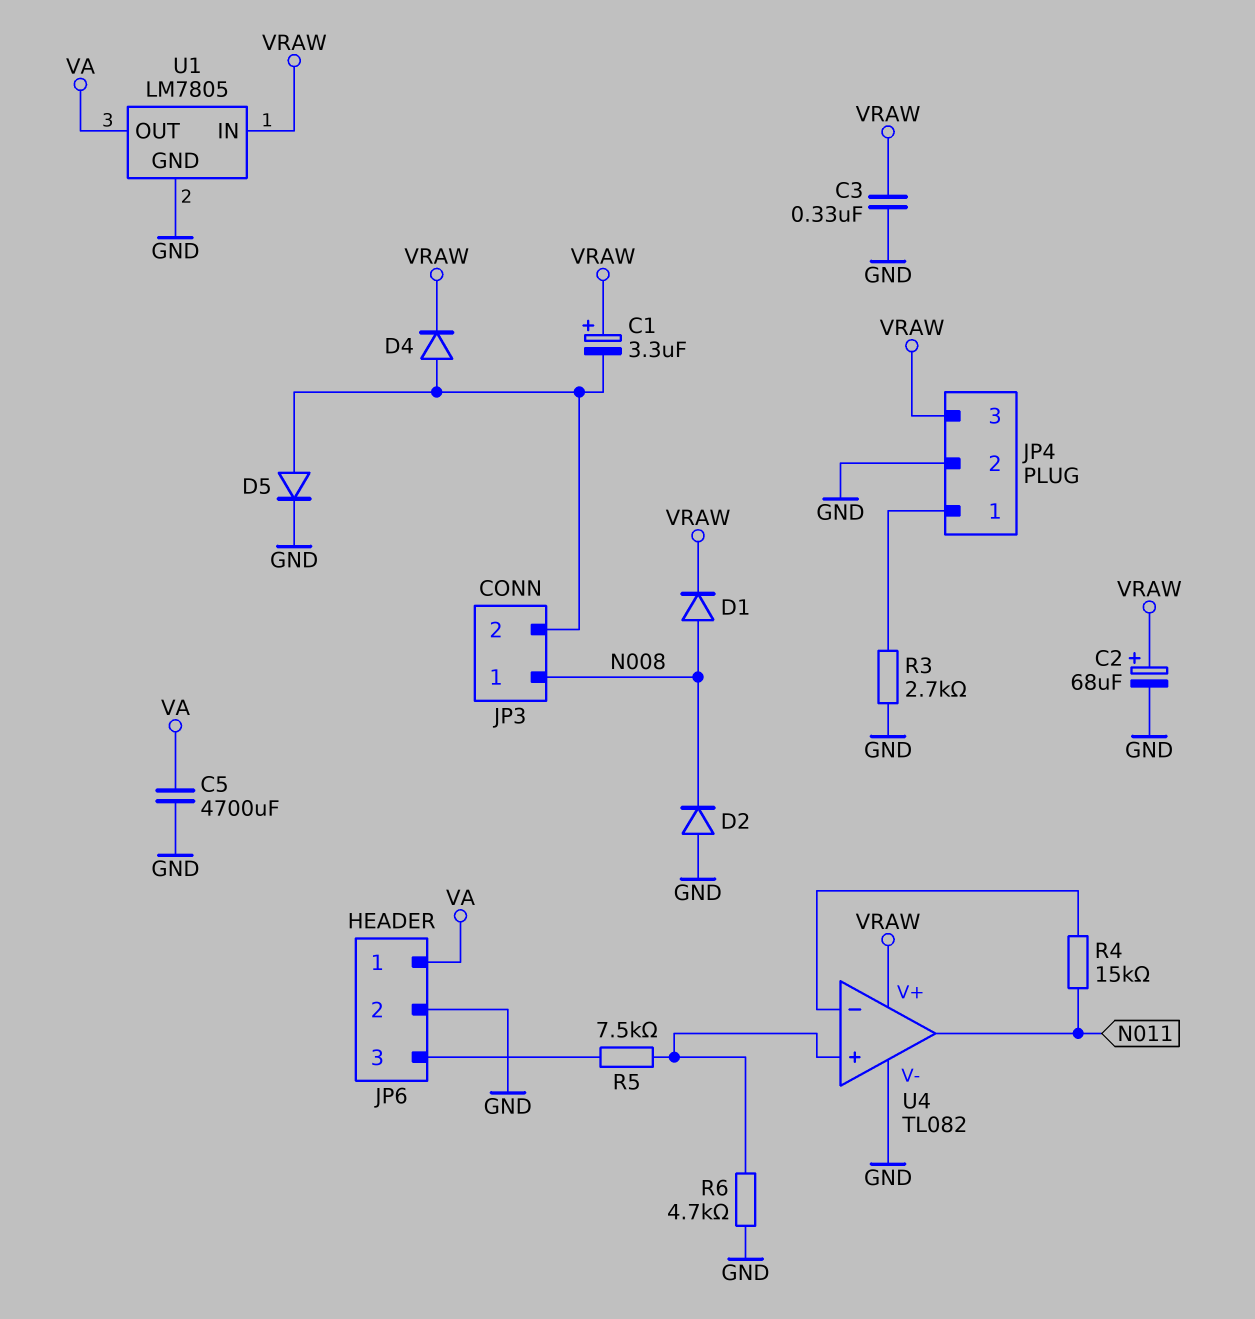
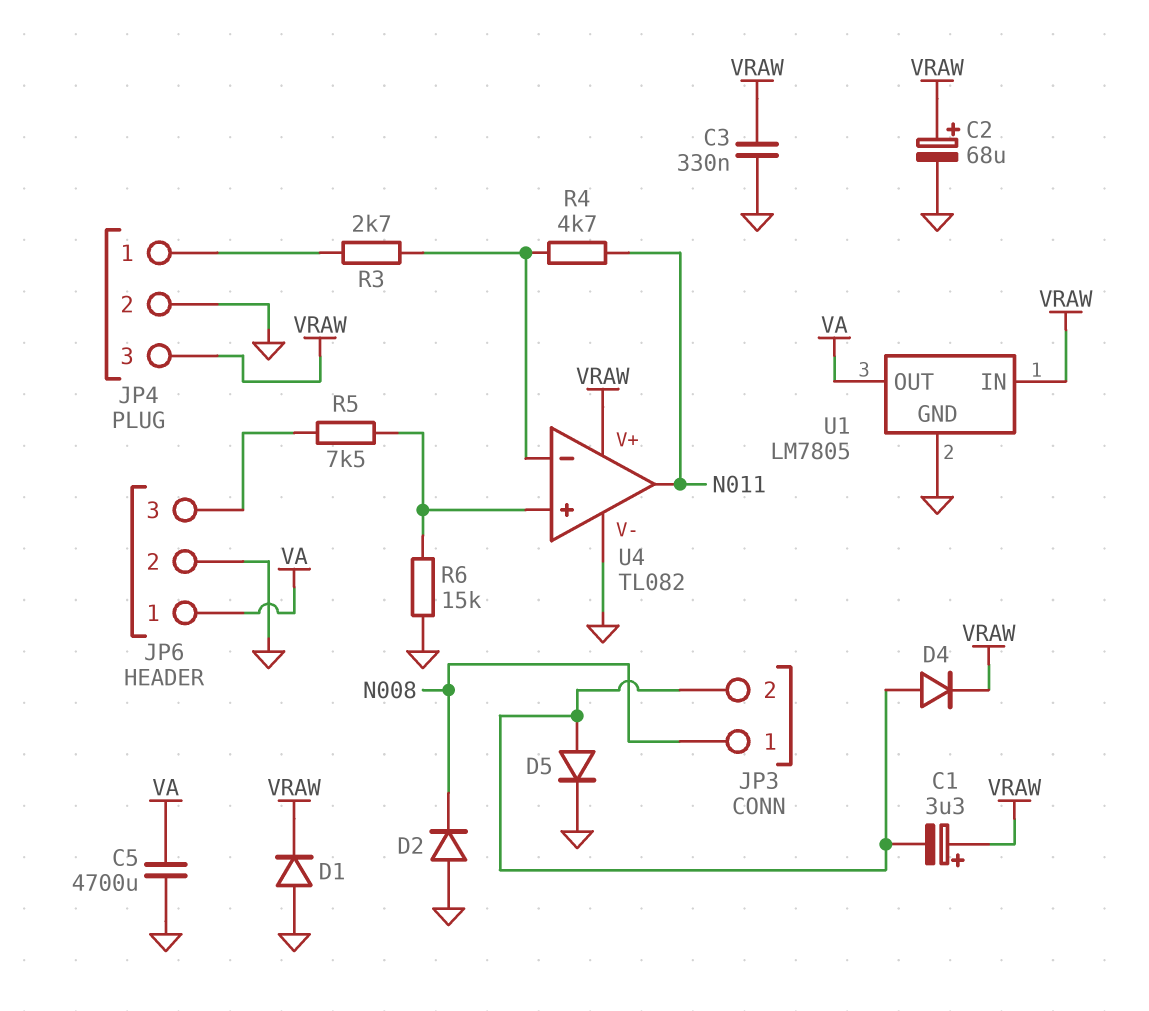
D1: diode (A N008, K VRAW) -> diode (A GND, K VRAW)
R3: 2.7k (GND, JP4/1) -> 2.7k (JP4/1, U4/in-)
R4: 15k (N011, U4/in-) -> 4.7k (N011, U4/in-)
R6: 4.7k (GND, U4/in+) -> 15k (GND, U4/in+)

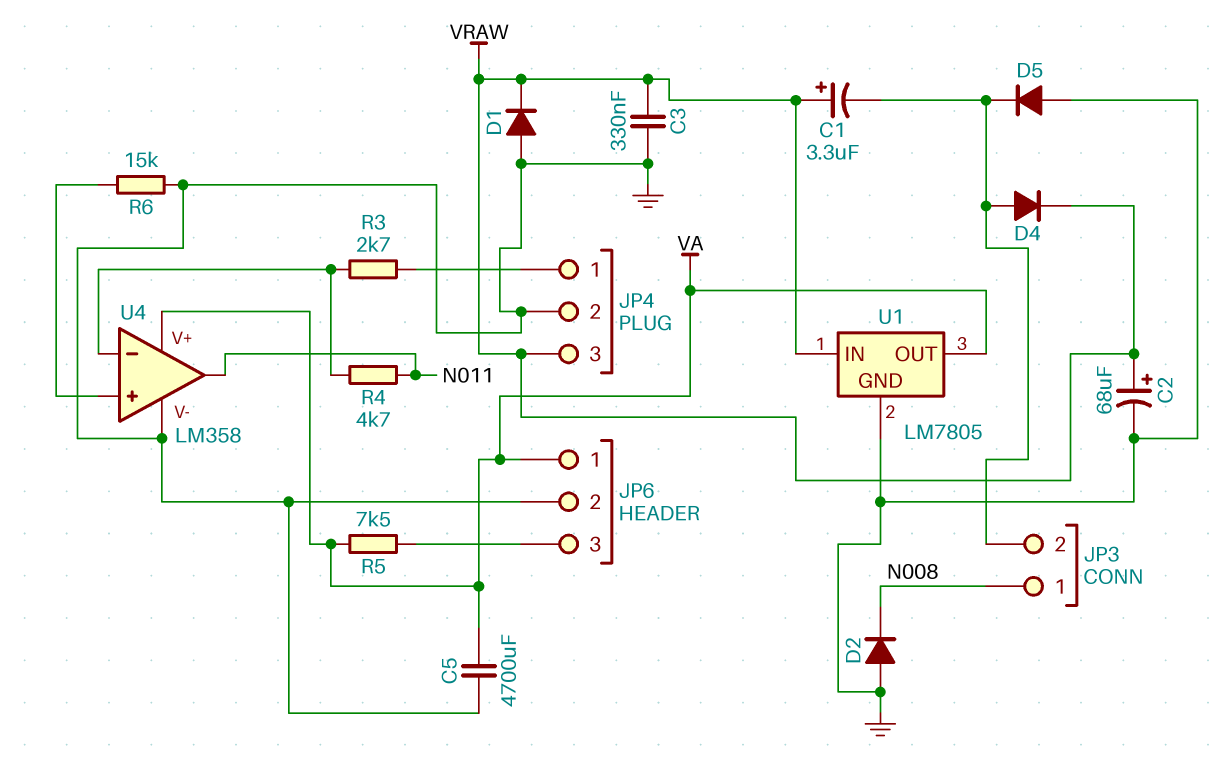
D5: diode (A JP3/2, K GND) -> diode (A GND, K JP3/2)
R5: 7.5k (JP6/3, U4/in+) -> 7.5k (JP6/3, VA)
U4: TL082 -> LM358
U4 pin V+: VRAW -> VA

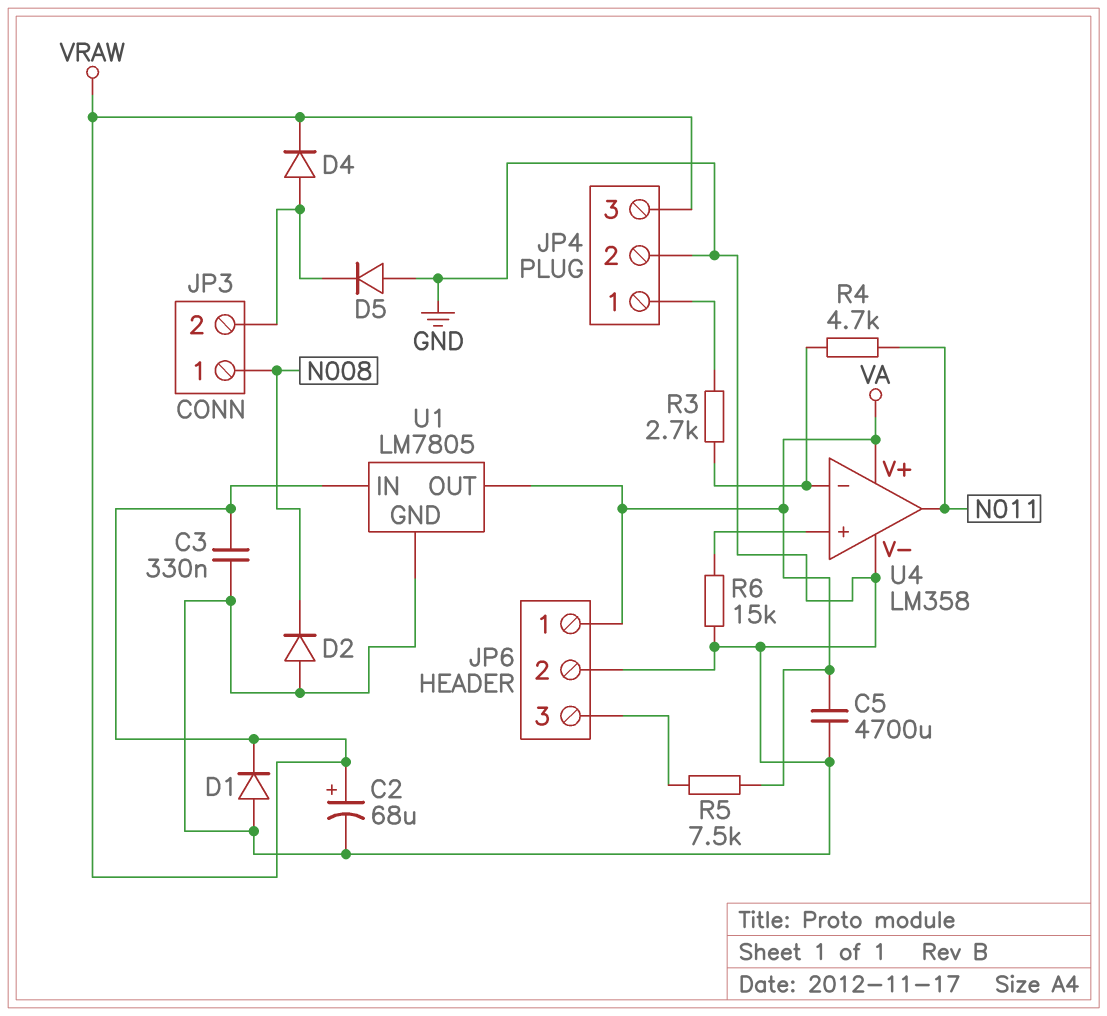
C1: 3.3uF (plus VRAW, minus JP3/2) -> none

